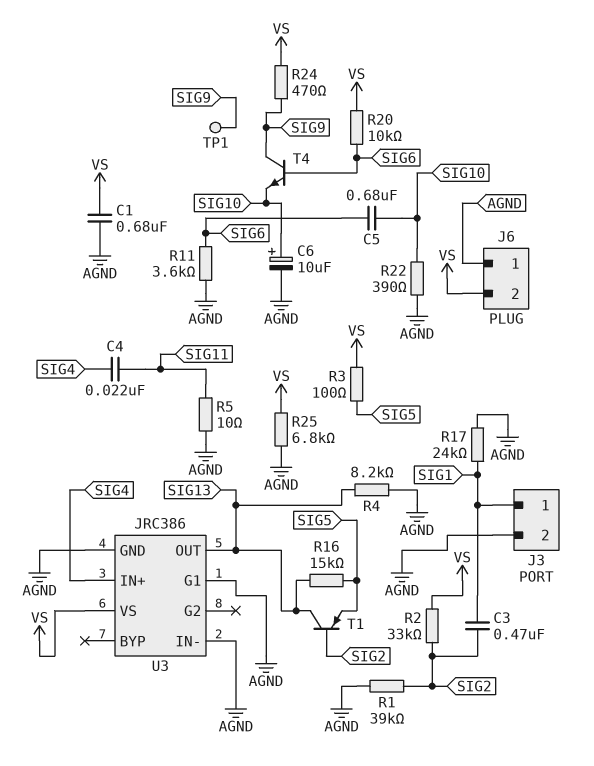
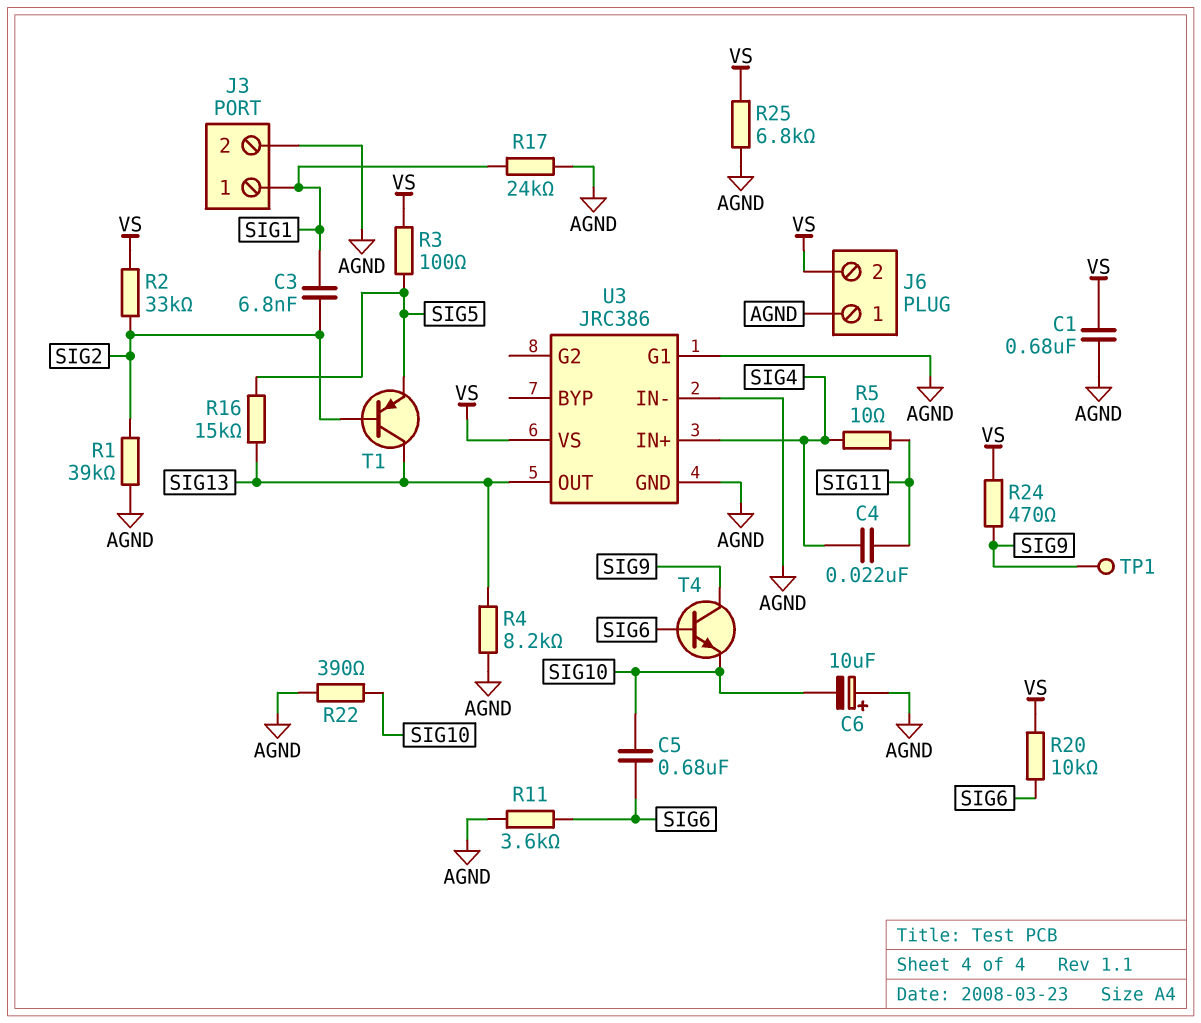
C3: 470nF (SIG1, SIG2) -> 6.8nF (SIG1, SIG2)
C6: 10uF (plus SIG10, minus AGND) -> 10uF (plus AGND, minus SIG10)
R5: 10 (AGND, SIG11) -> 10 (SIG4, SIG11)

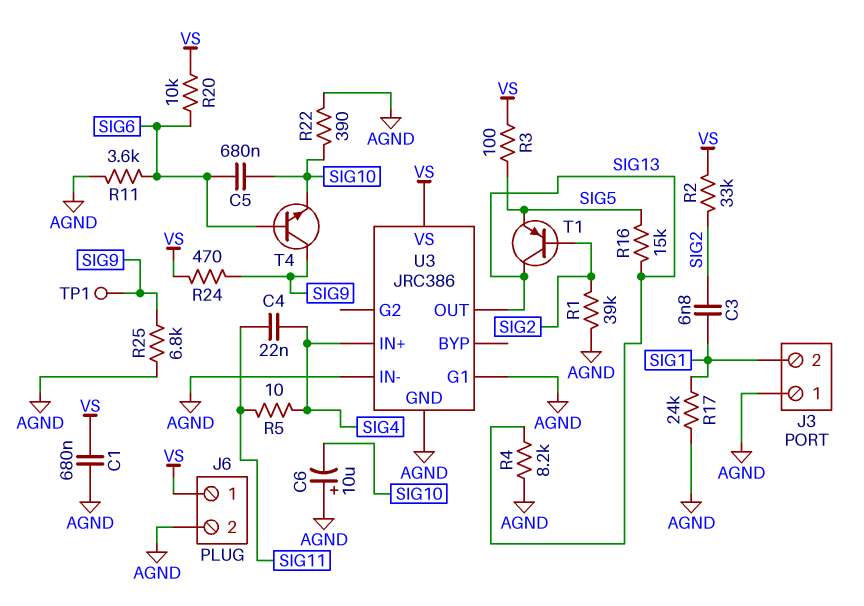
J3 pin 1: SIG1 -> AGND
J3 pin 2: AGND -> SIG1
J6 pin 1: AGND -> VS
J6 pin 2: VS -> AGND
R25: 6.8k (AGND, VS) -> 6.8k (AGND, SIG9)

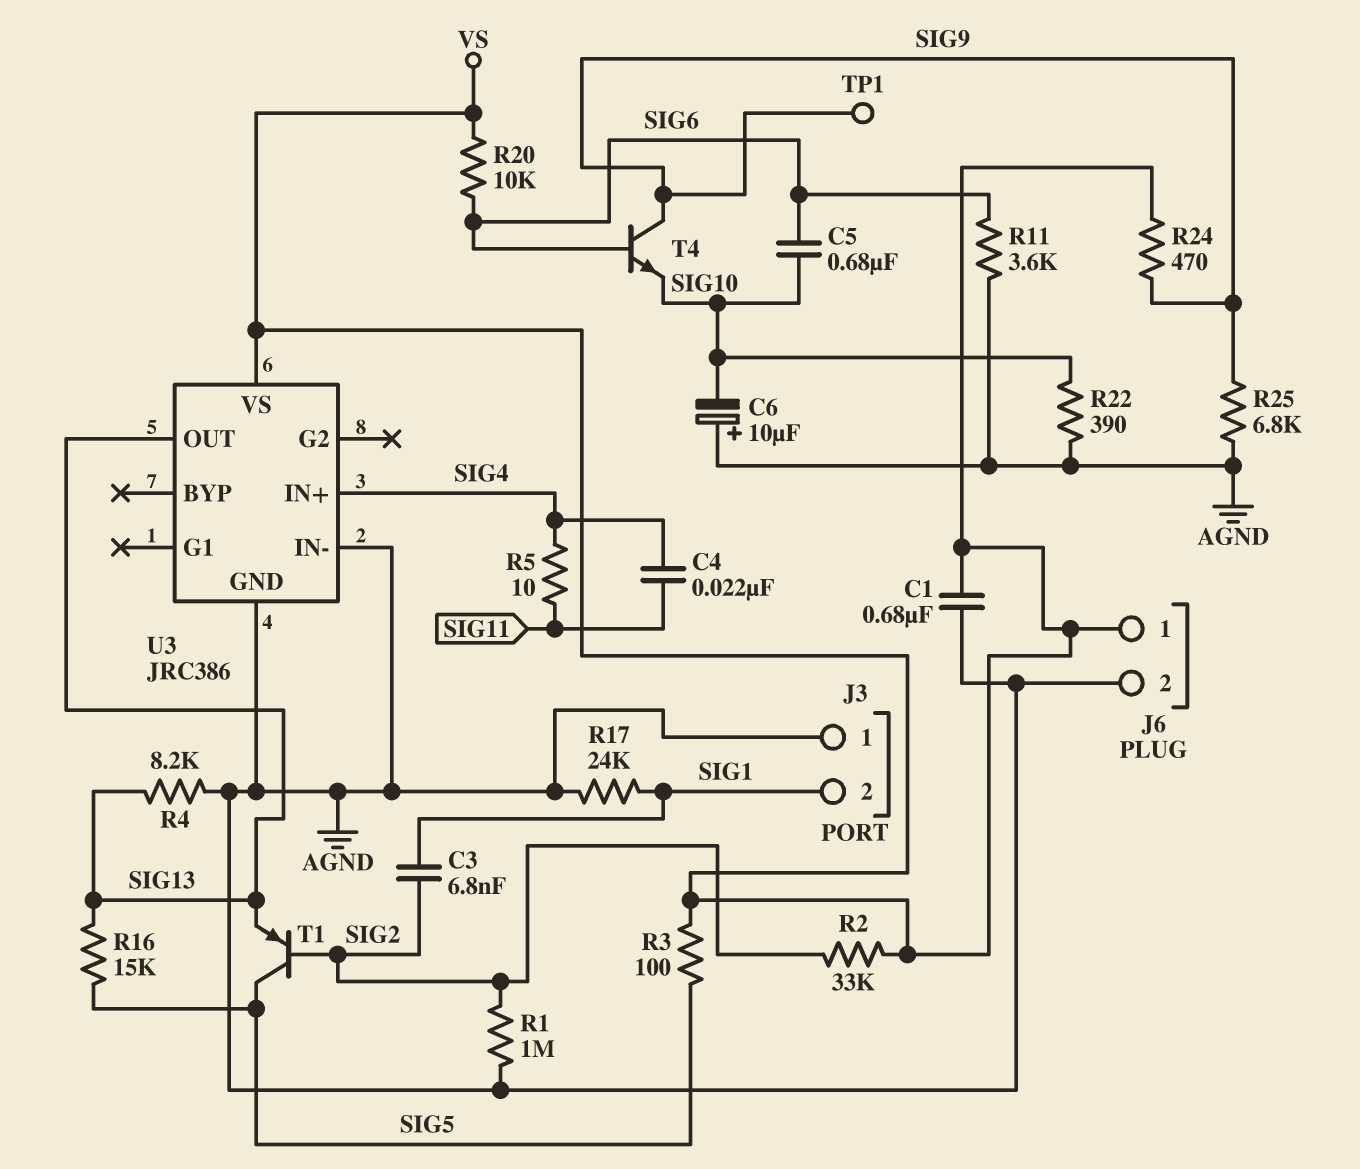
R1: 39k (AGND, SIG2) -> 1M (AGND, SIG2)
T1: PNP (B SIG2, C SIG13, E SIG5) -> PNP (B SIG2, C SIG5, E SIG13)
U3 pin G1: AGND -> none

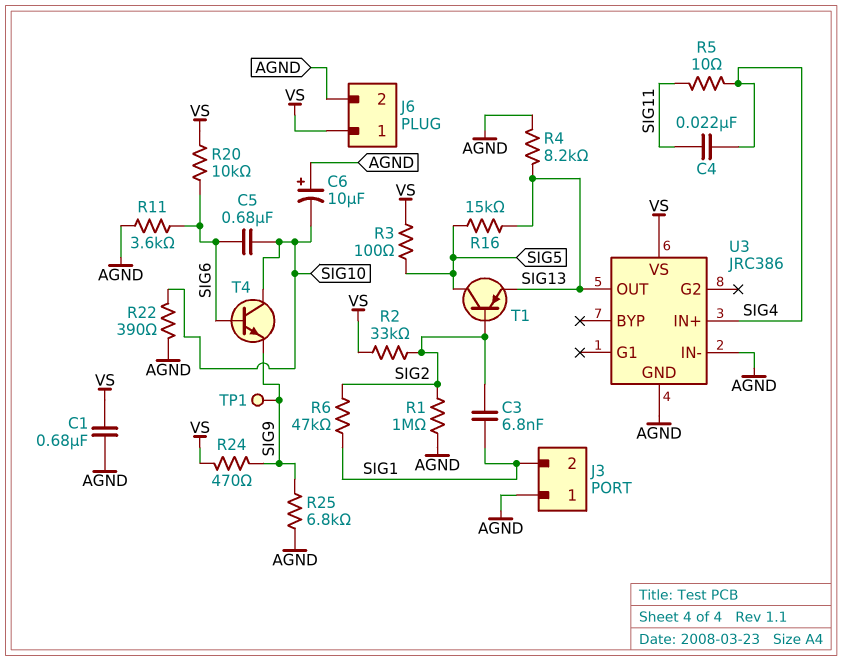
R6: none -> 47k (SIG1, SIG2)
R17: 24k (AGND, SIG1) -> none
T4: NPN (B SIG6, C SIG9, E SIG10) -> NPN (B SIG6, C SIG10, E SIG9)

